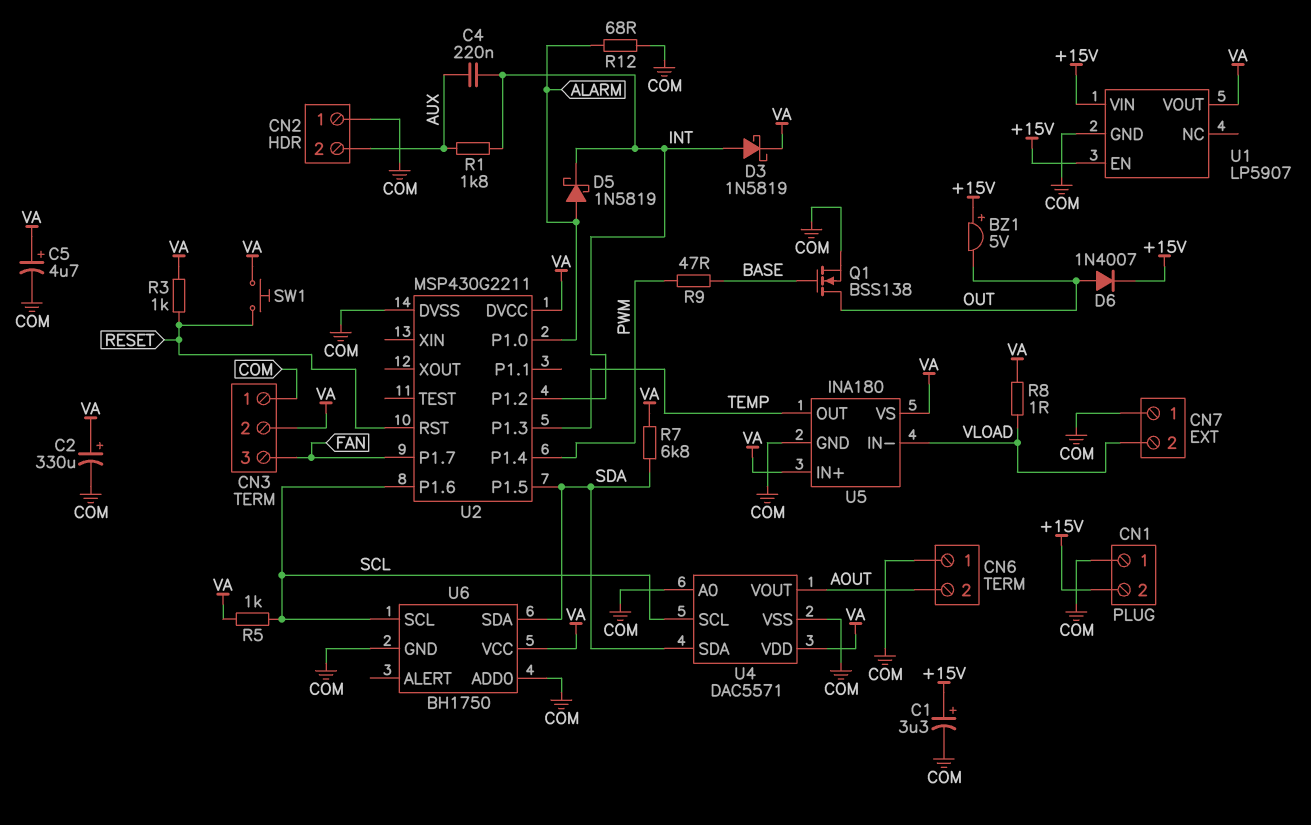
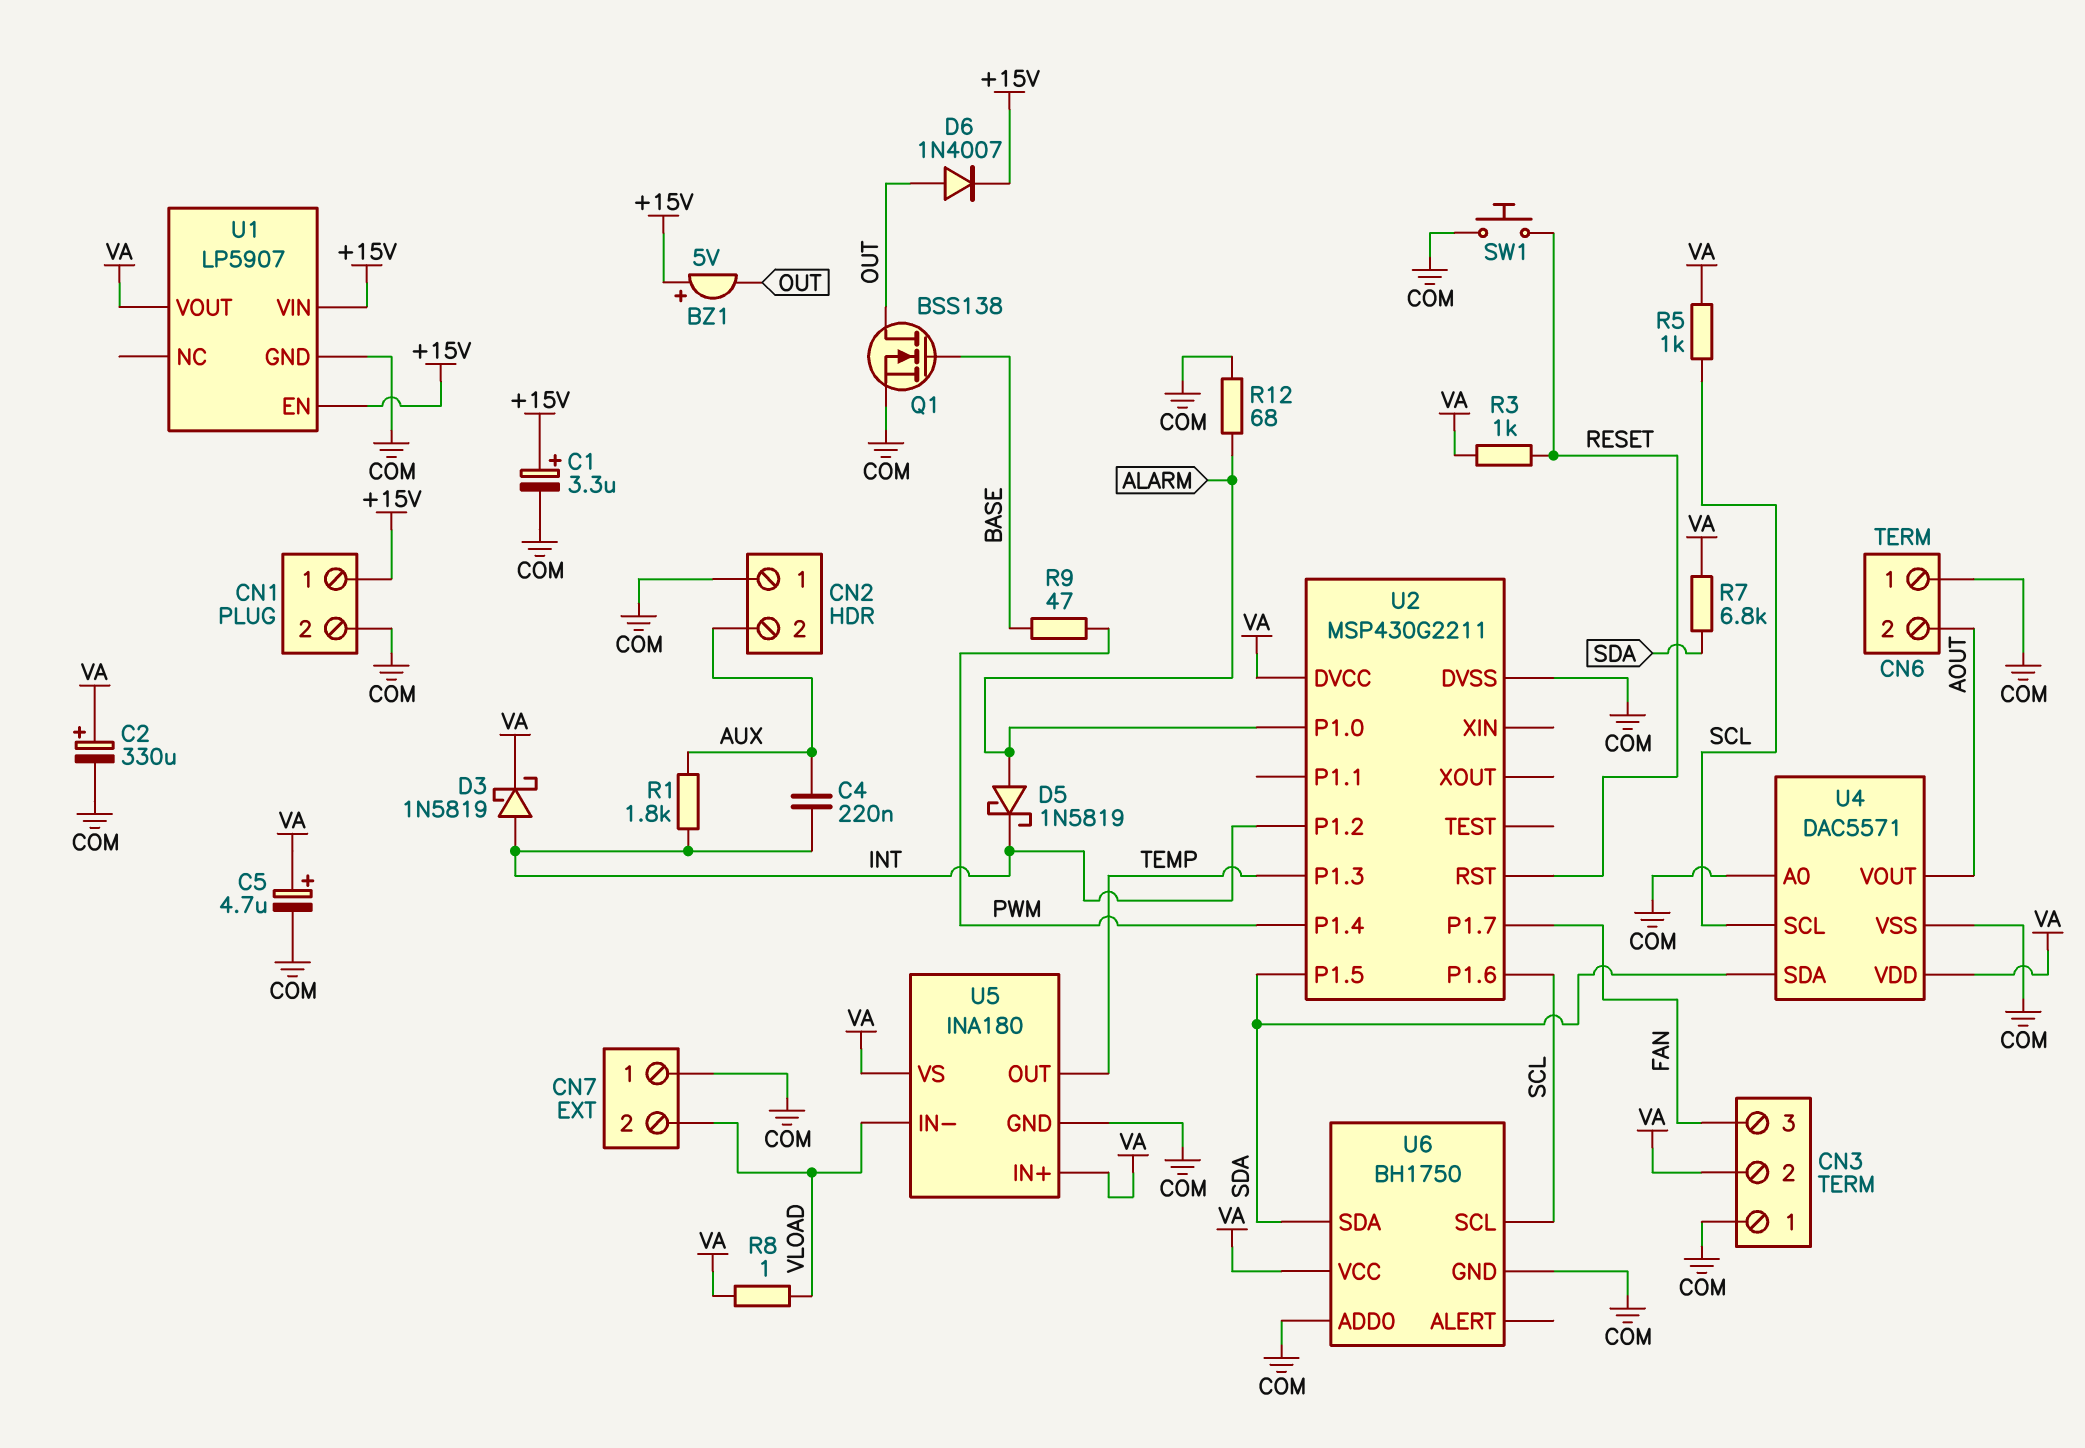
CN1 pin 1: COM -> +15V
CN1 pin 2: +15V -> COM
SW1: button (RESET, VA) -> button (COM, RESET)

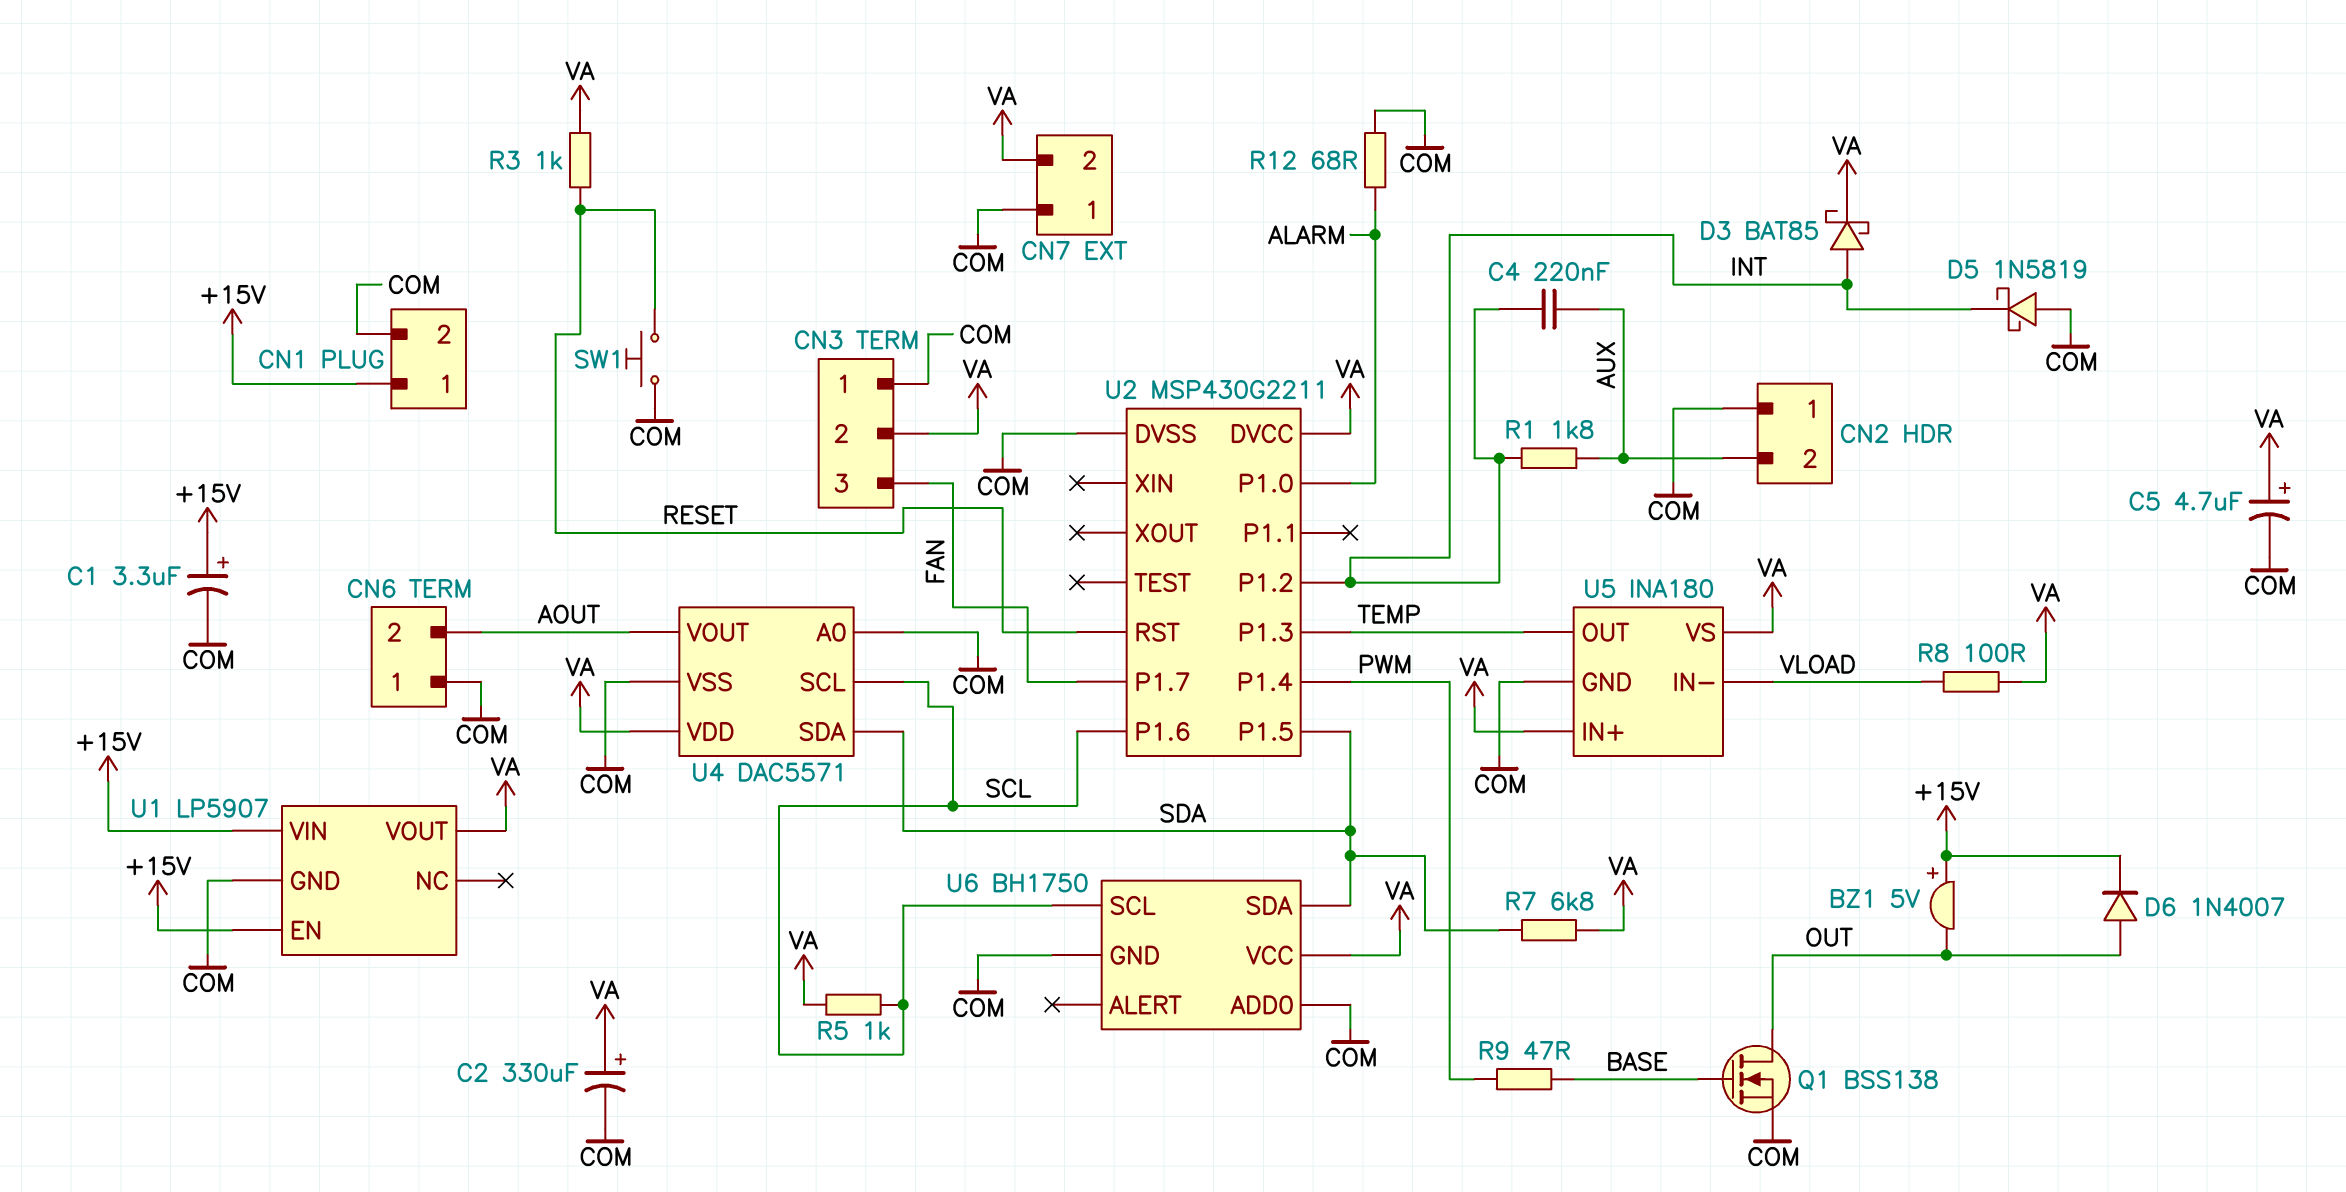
CN7 pin 2: VLOAD -> VA
D3: schottky 1N5819 (A INT, K VA) -> schottky BAT85 (A INT, K VA)
D5: schottky 1N5819 (A ALARM, K INT) -> schottky 1N5819 (A COM, K INT)
R8: 1 (VA, VLOAD) -> 100 (VA, VLOAD)

